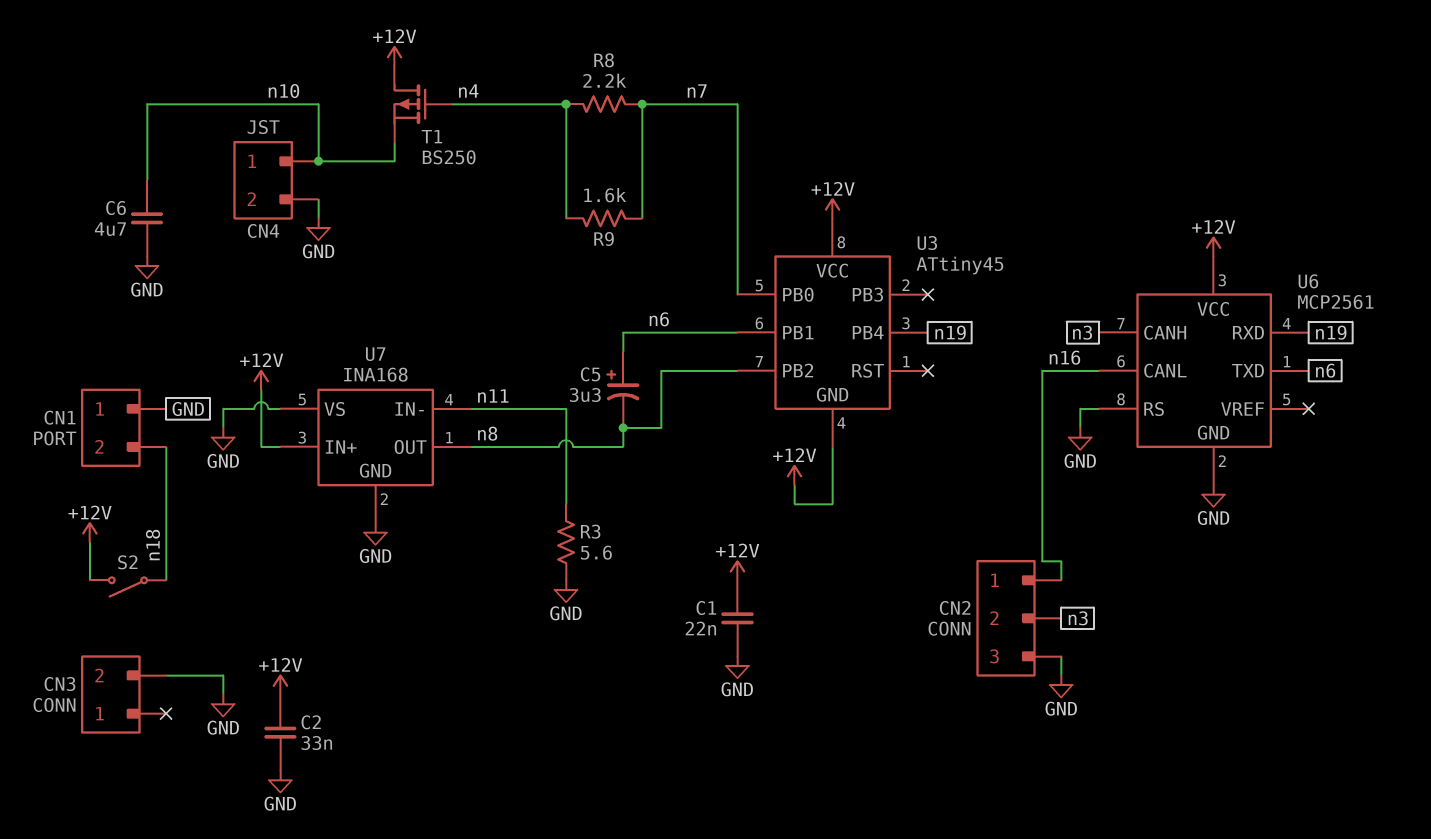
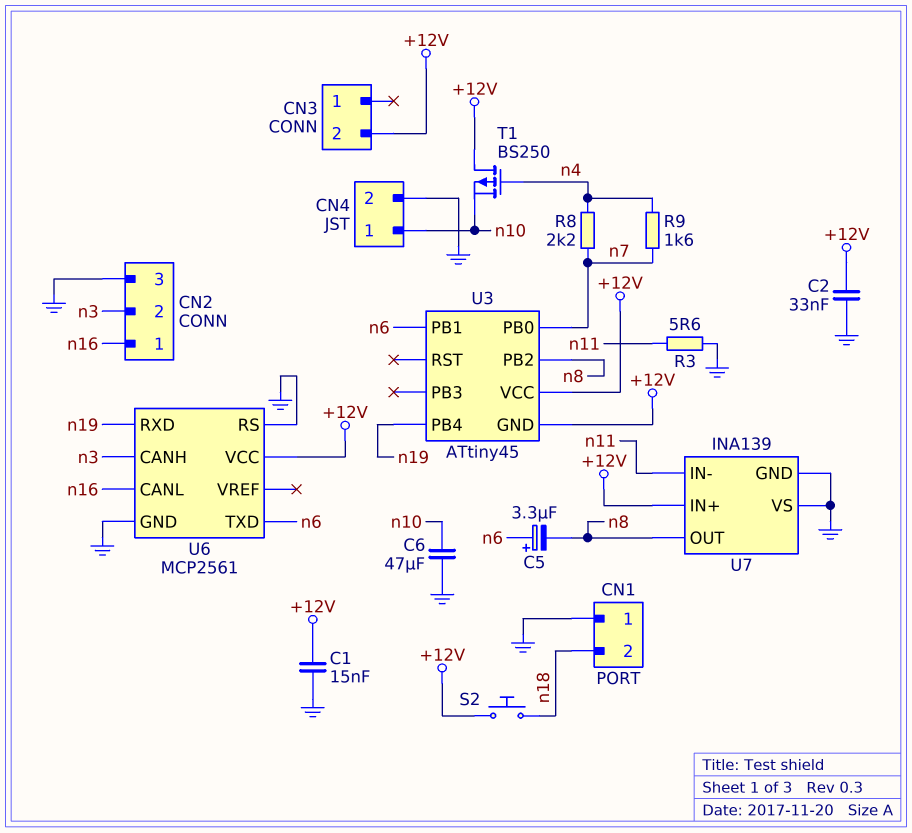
C1: 22nF (+12V, GND) -> 15nF (+12V, GND)
C6: 4.7uF (GND, n10) -> 47uF (GND, n10)
CN3 pin 2: GND -> +12V
S2: switch (+12V, n18) -> button (+12V, n18)
U7: INA168 -> INA139

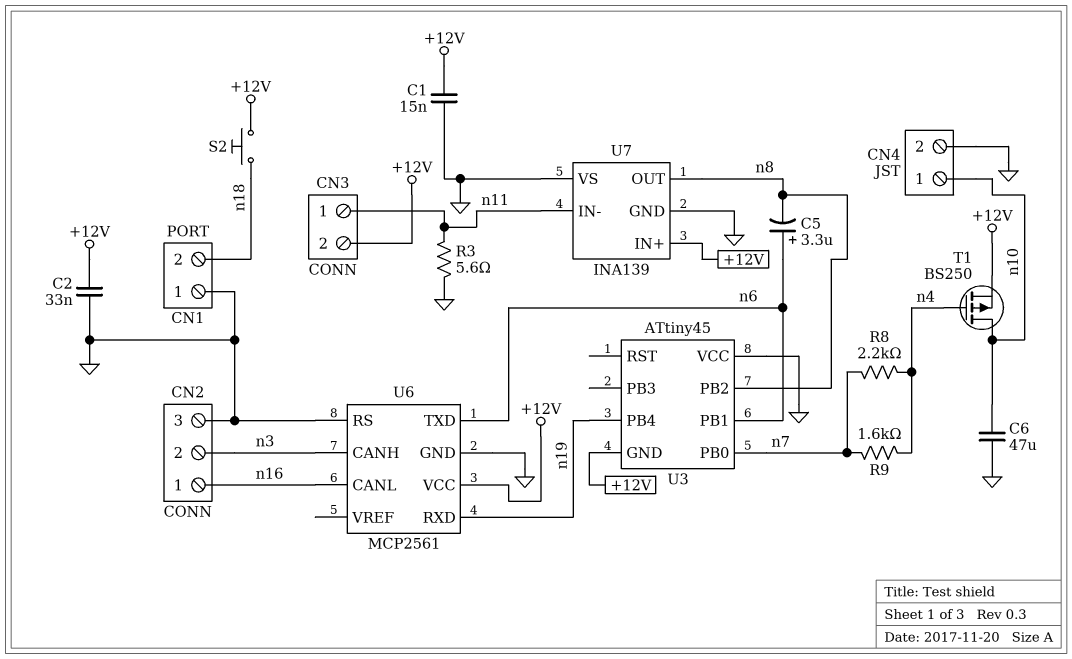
CN3 pin 1: none -> n11
T1: PMOS BS250 (G n4, D +12V, S n10) -> PMOS BS250 (G n4, D n10, S +12V)
U3 pin VCC: +12V -> GND

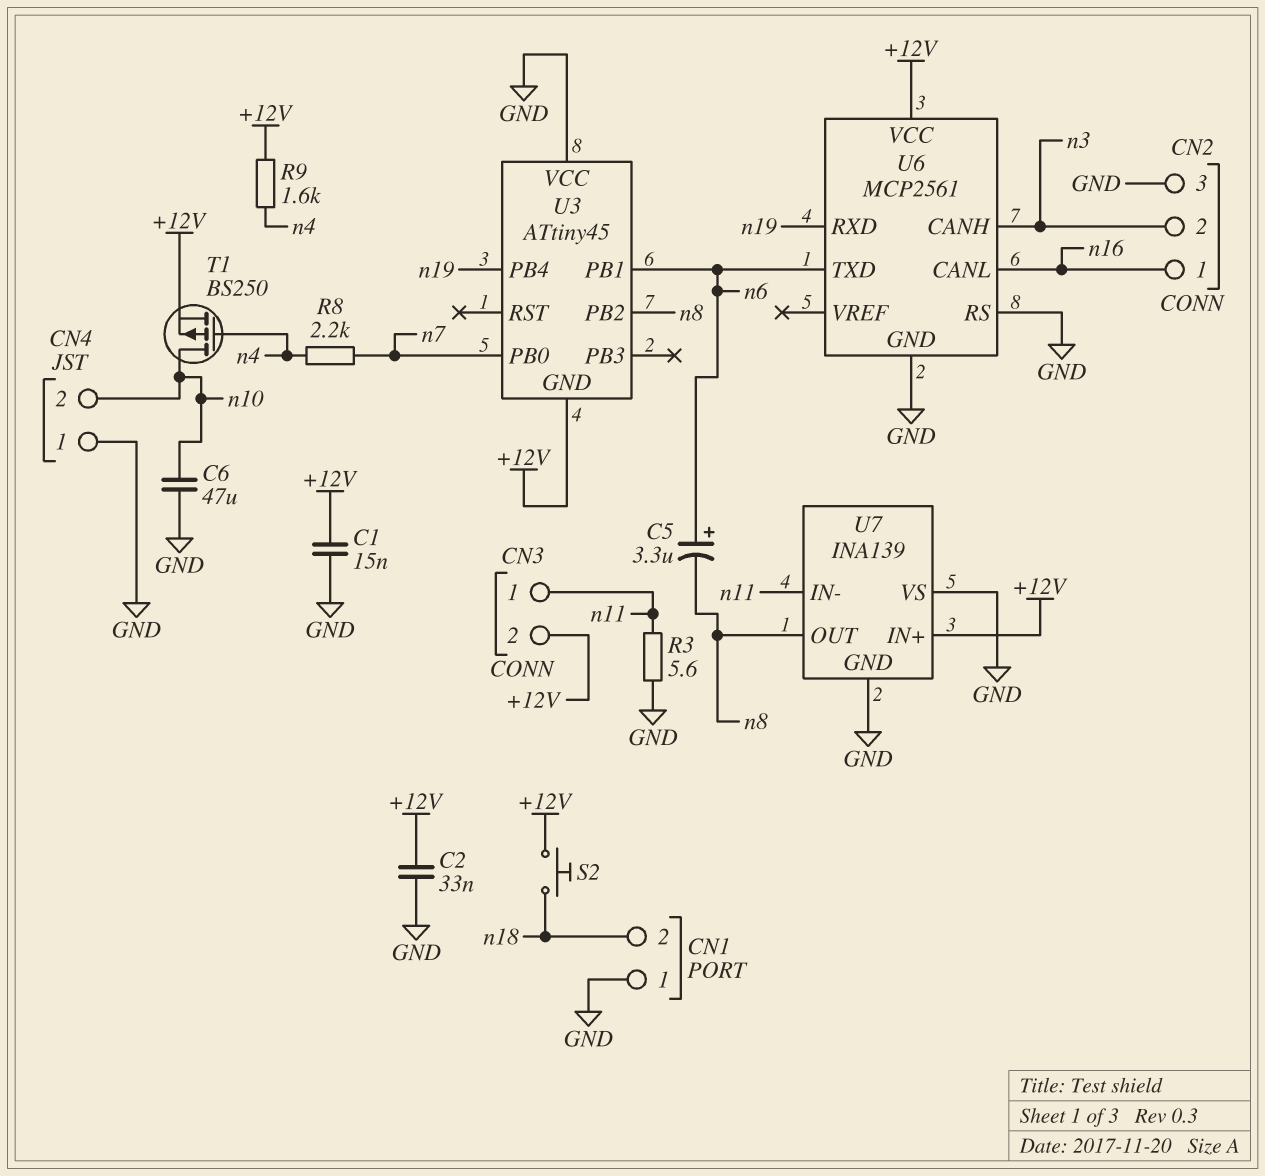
CN4 pin 1: n10 -> GND
CN4 pin 2: GND -> n10
R9: 1.6k (n4, n7) -> 1.6k (+12V, n4)

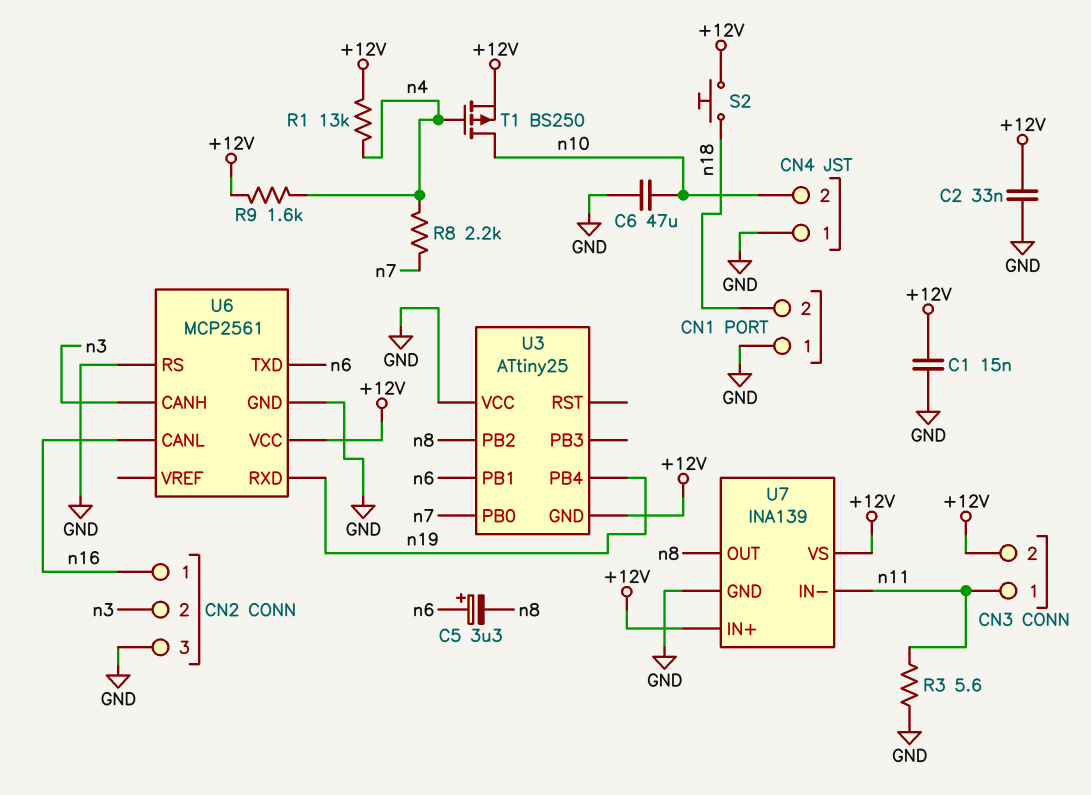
R1: none -> 13k (+12V, n4)
U3: ATtiny45 -> ATtiny25
U7 pin VS: GND -> +12V

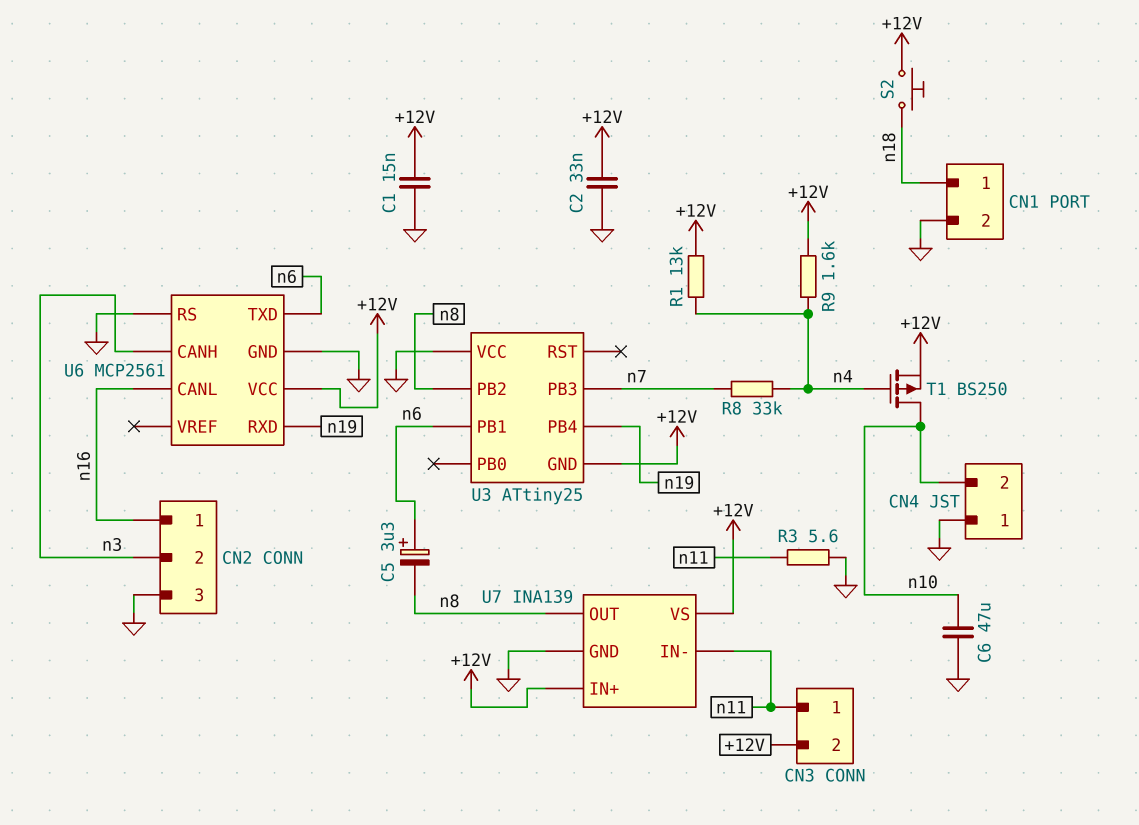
CN1 pin 1: GND -> n18
CN1 pin 2: n18 -> GND
R8: 2.2k (n4, n7) -> 33k (n4, n7)
U3 pin PB0: n7 -> none
U3 pin PB3: none -> n7

